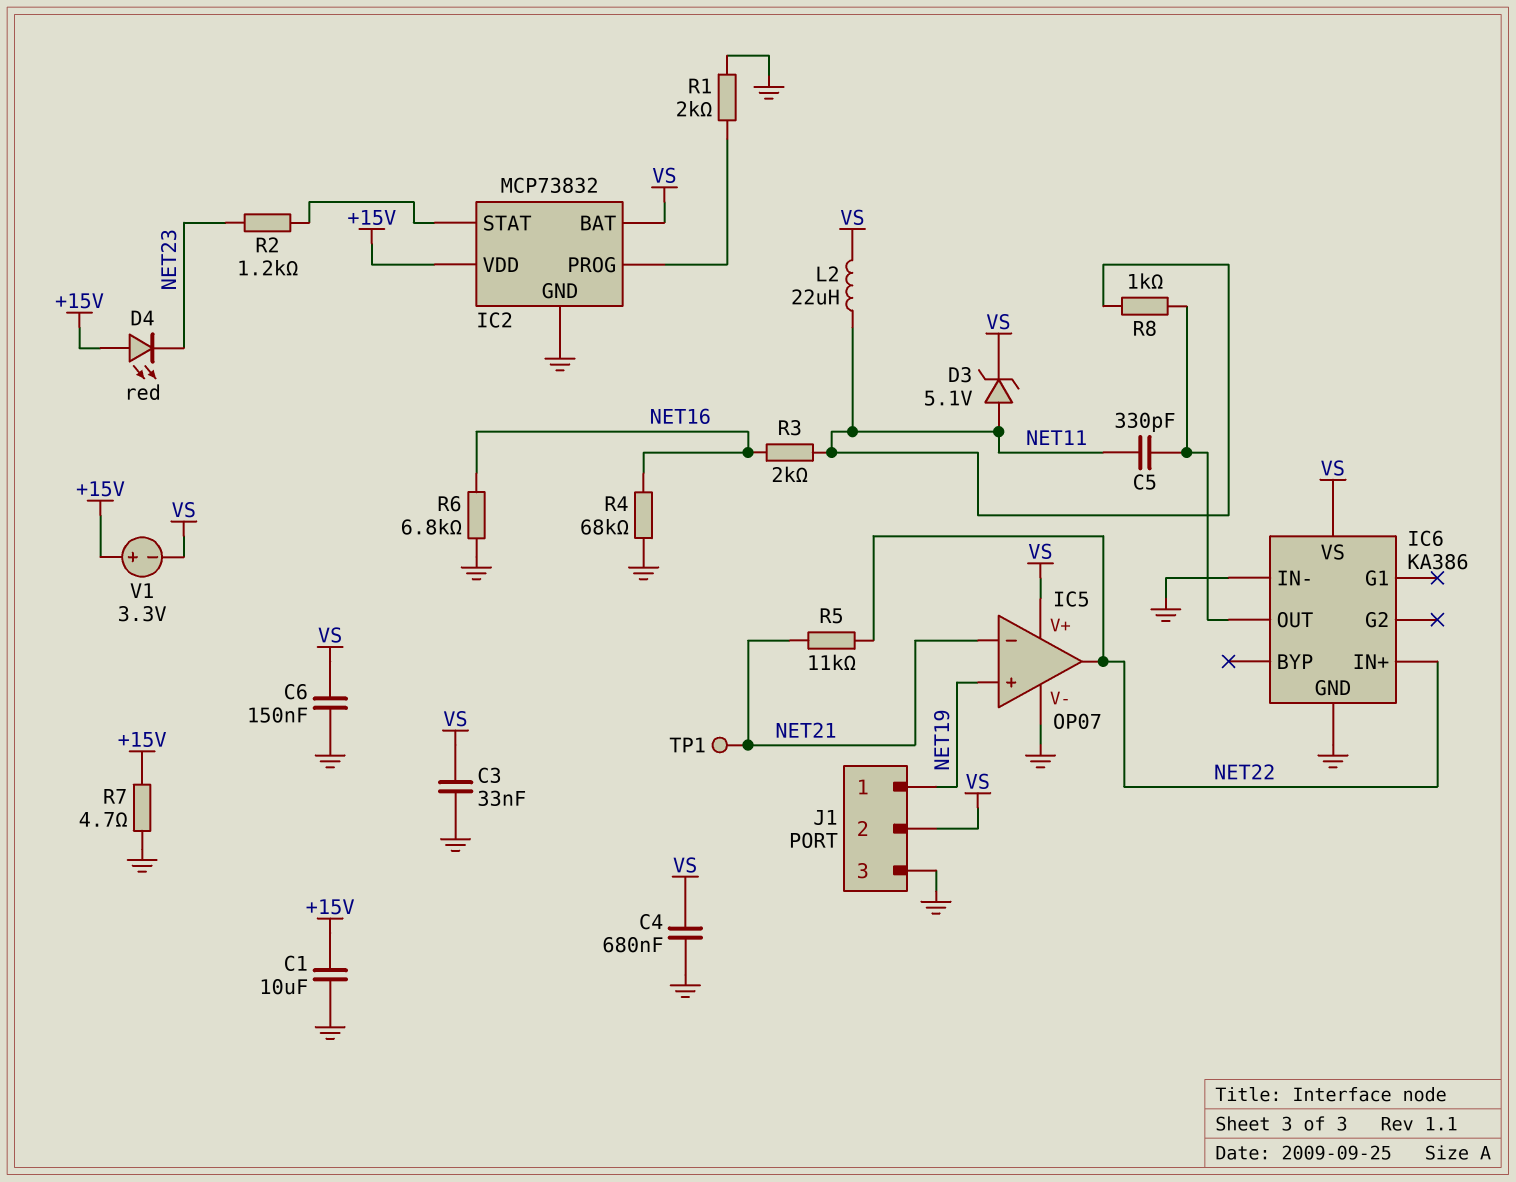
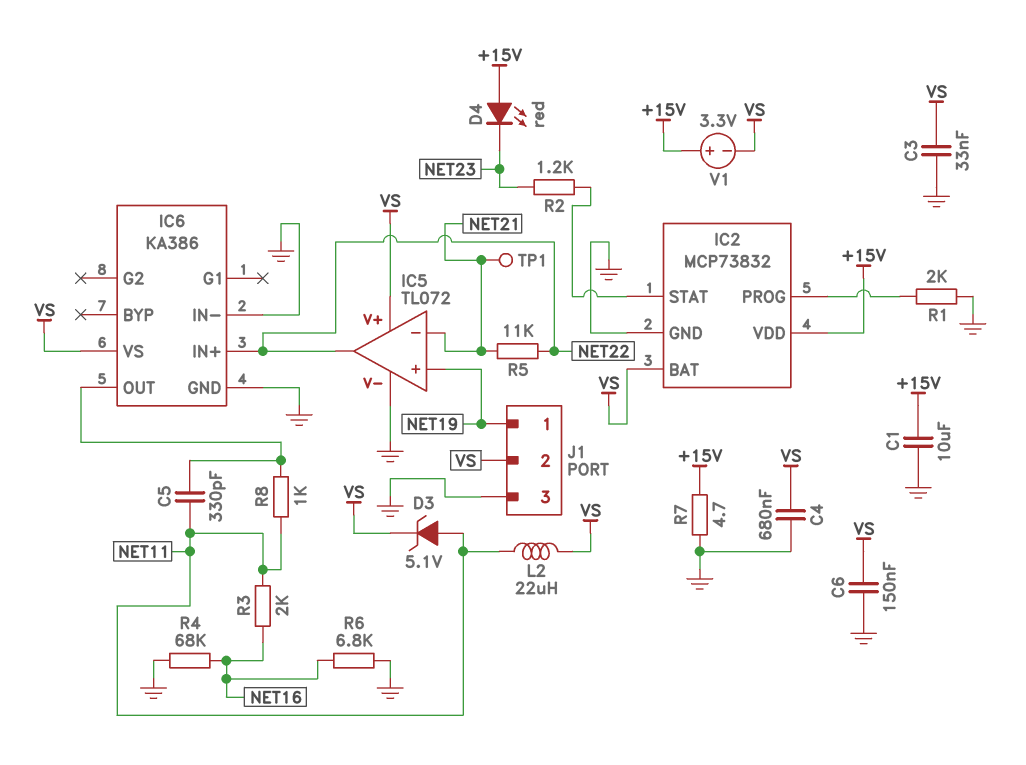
IC5: OP07 -> TL072

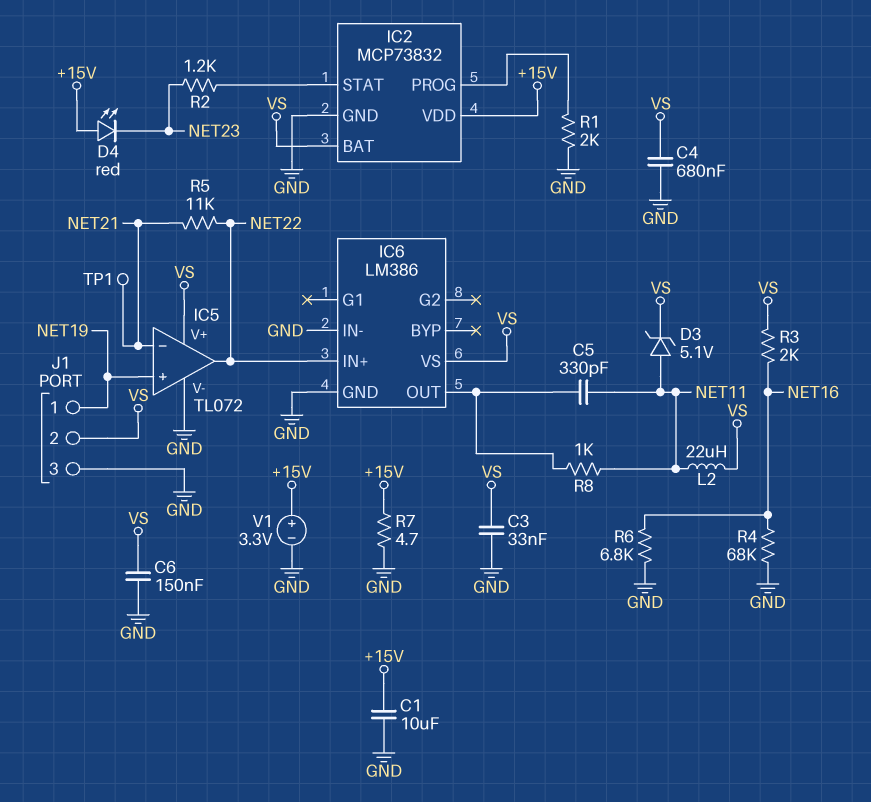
IC6: KA386 -> LM386
R3: 2k (NET11, NET16) -> 2k (NET16, VS)
V1: 3.3V (plus +15V, minus VS) -> 3.3V (plus +15V, minus GND)

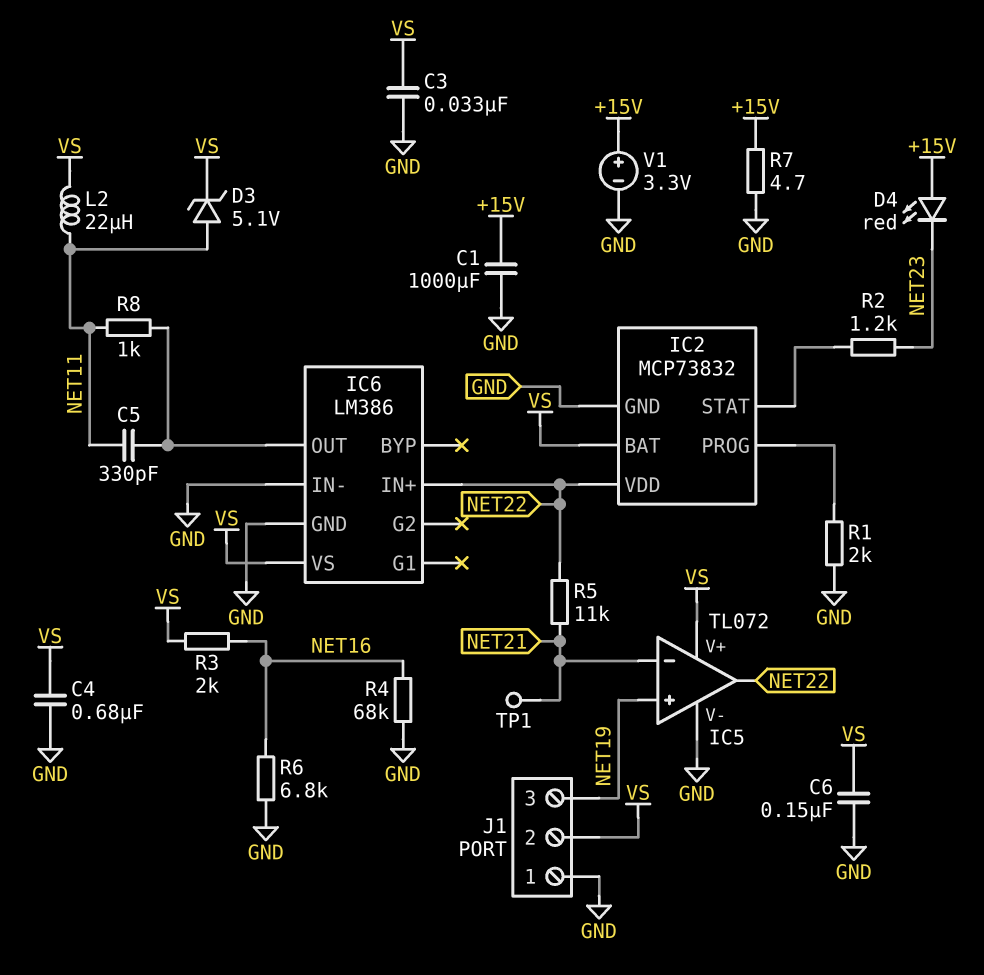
C1: 10uF (+15V, GND) -> 1000uF (+15V, GND)
IC2 pin VDD: +15V -> NET22
J1 pin 1: NET19 -> GND
J1 pin 3: GND -> NET19

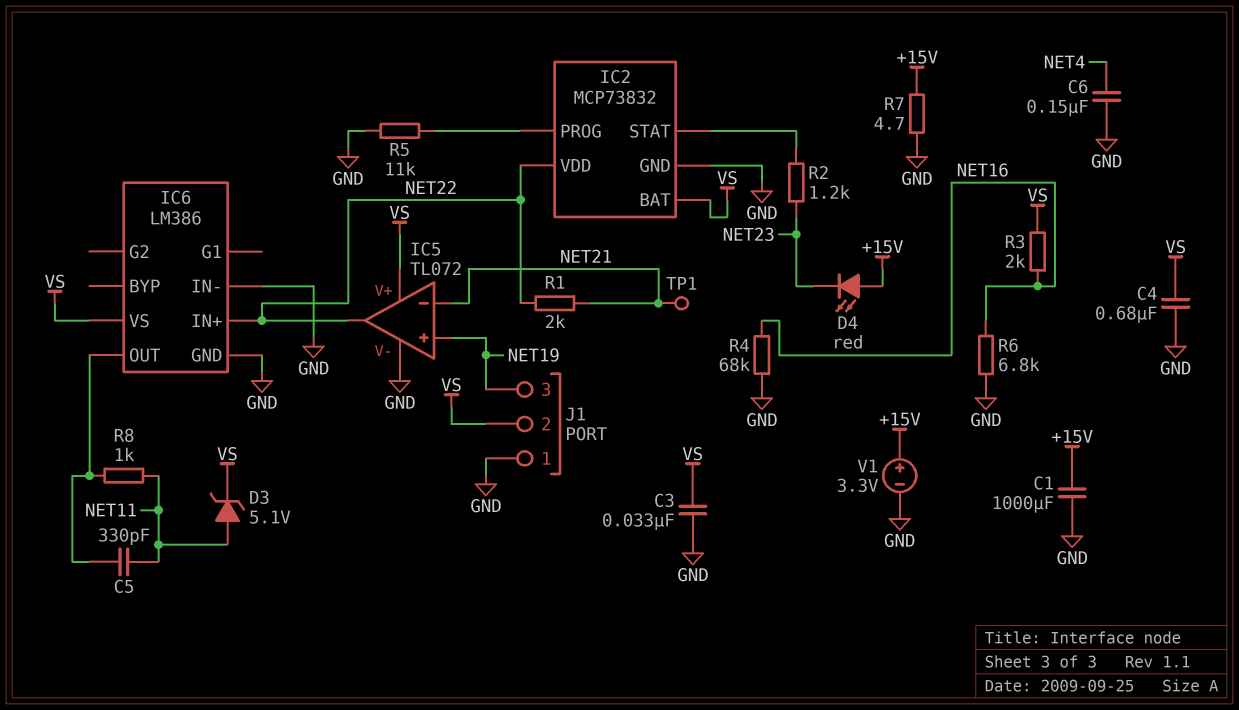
C6: 150nF (GND, VS) -> 150nF (GND, NET4)
L2: 22uH (NET11, VS) -> none
R1: 2k (GND, IC2/PROG) -> 2k (NET21, NET22)
R5: 11k (NET21, NET22) -> 11k (GND, IC2/PROG)

